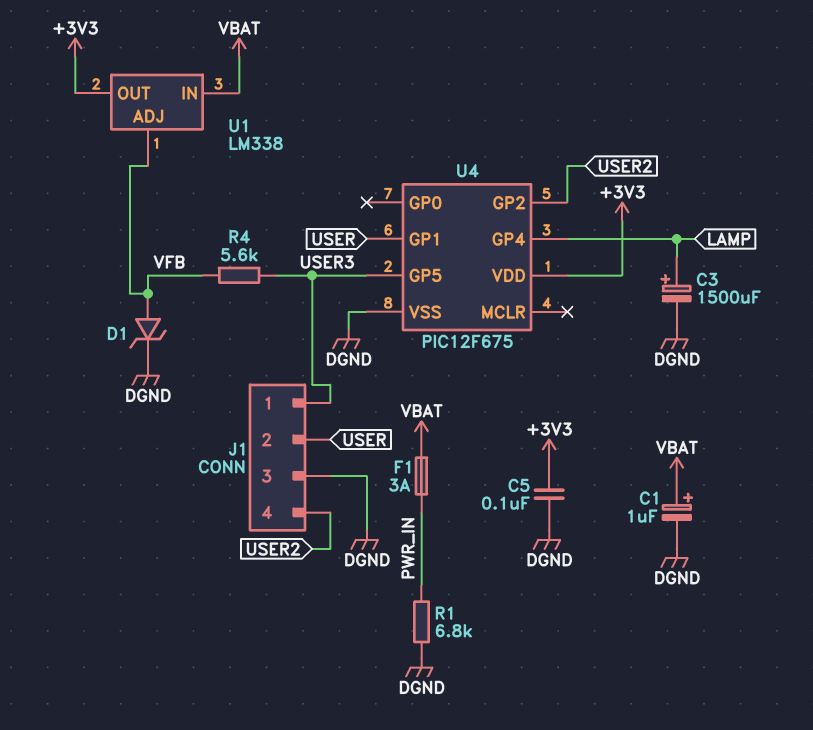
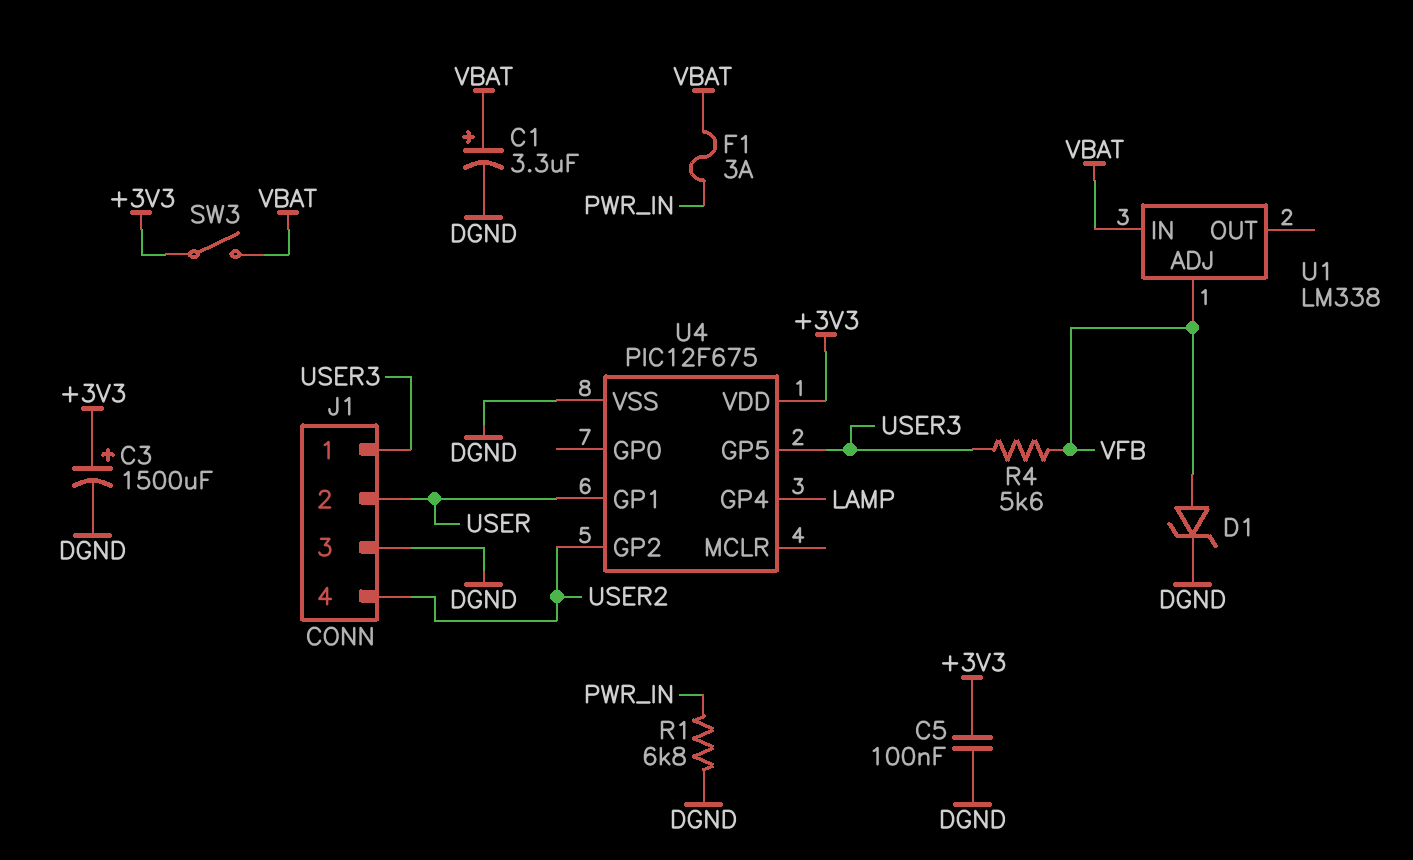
C1: 1uF (plus VBAT, minus DGND) -> 3.3uF (plus VBAT, minus DGND)
C3: 1500uF (plus LAMP, minus DGND) -> 1500uF (plus +3V3, minus DGND)
SW3: none -> switch (+3V3, VBAT)
U1 pin OUT: +3V3 -> none

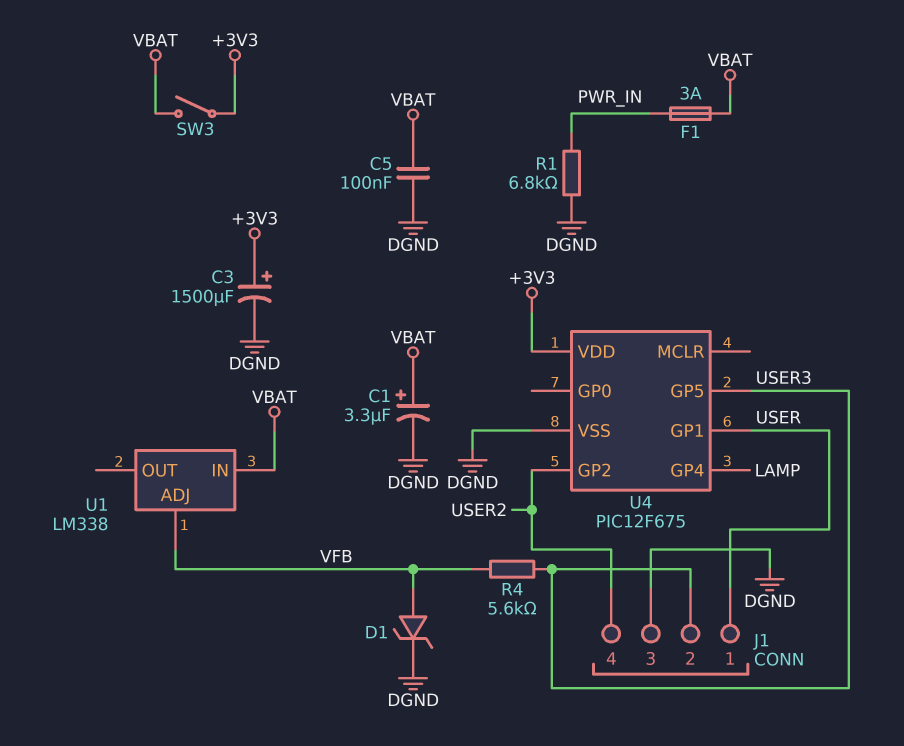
C5: 100nF (+3V3, DGND) -> 100nF (DGND, VBAT)
J1 pin 1: USER3 -> USER
J1 pin 2: USER -> USER3

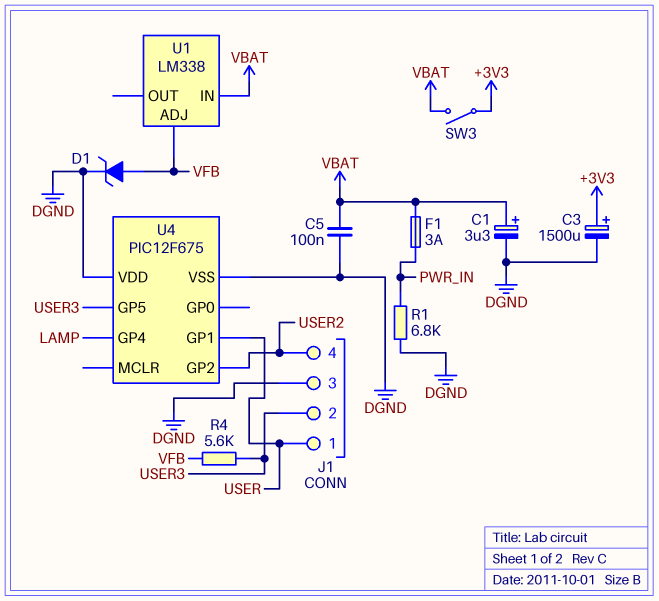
U4 pin VDD: +3V3 -> DGND

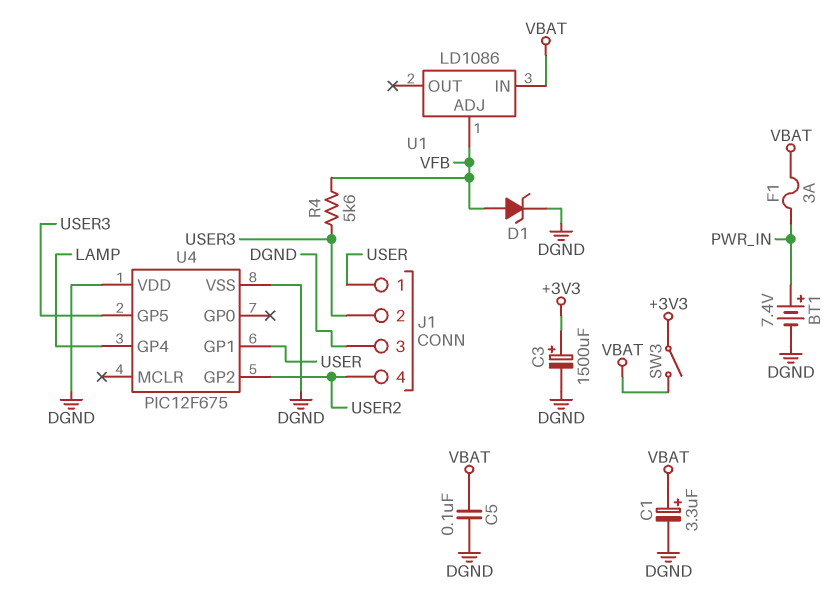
BT1: none -> 7.4V (plus PWR_IN, minus DGND)
R1: 6.8k (DGND, PWR_IN) -> none
U1: LM338 -> LD1086

